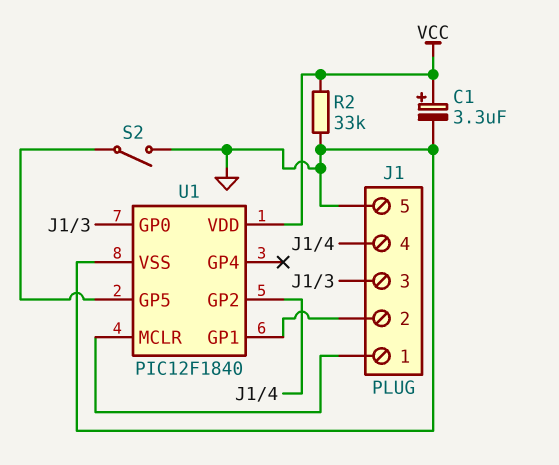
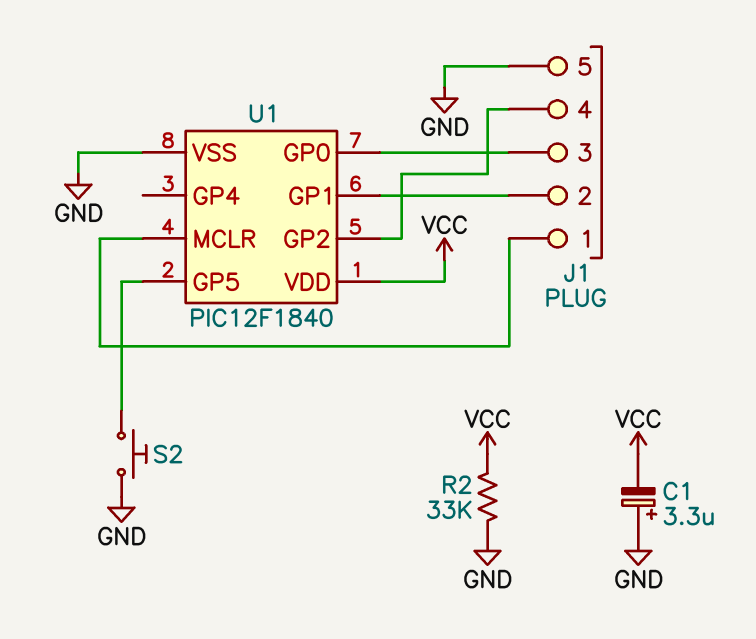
C1: 3.3uF (plus VCC, minus GND) -> 3.3uF (plus GND, minus VCC)
S2: switch (GND, U1/GP5) -> button (GND, U1/GP5)

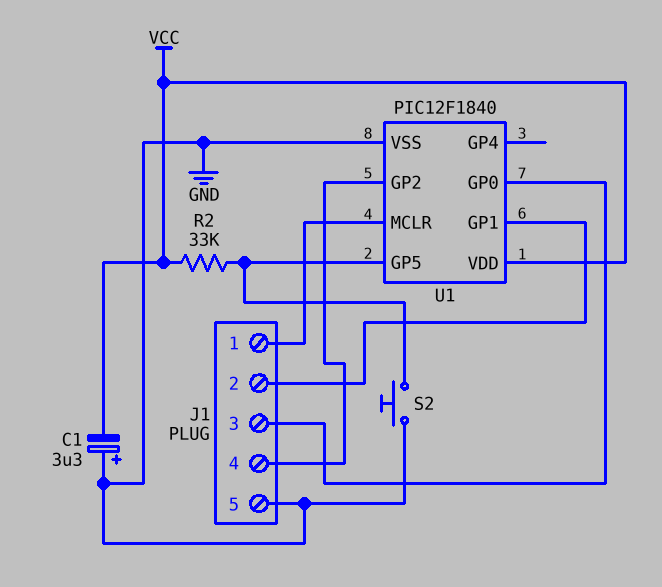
R2: 33k (GND, VCC) -> 33k (U1/GP5, VCC)

